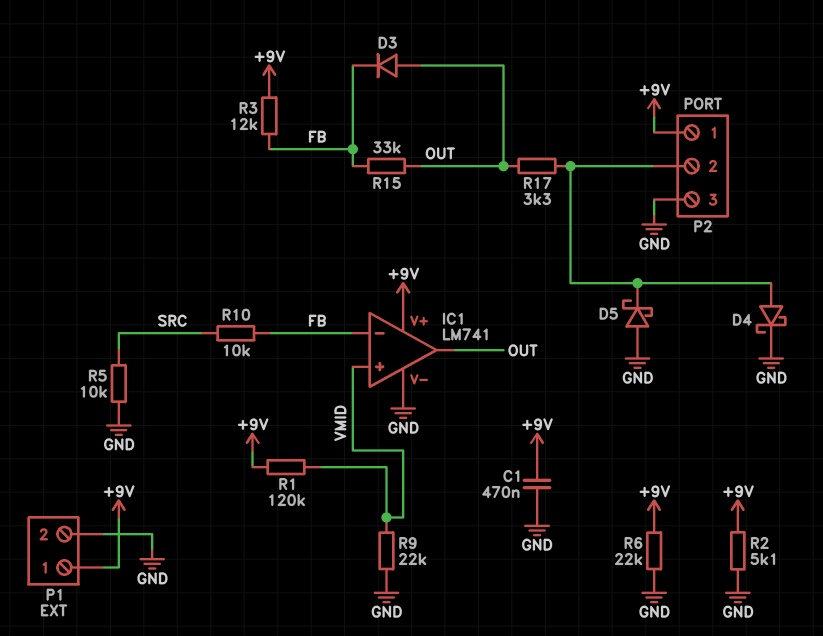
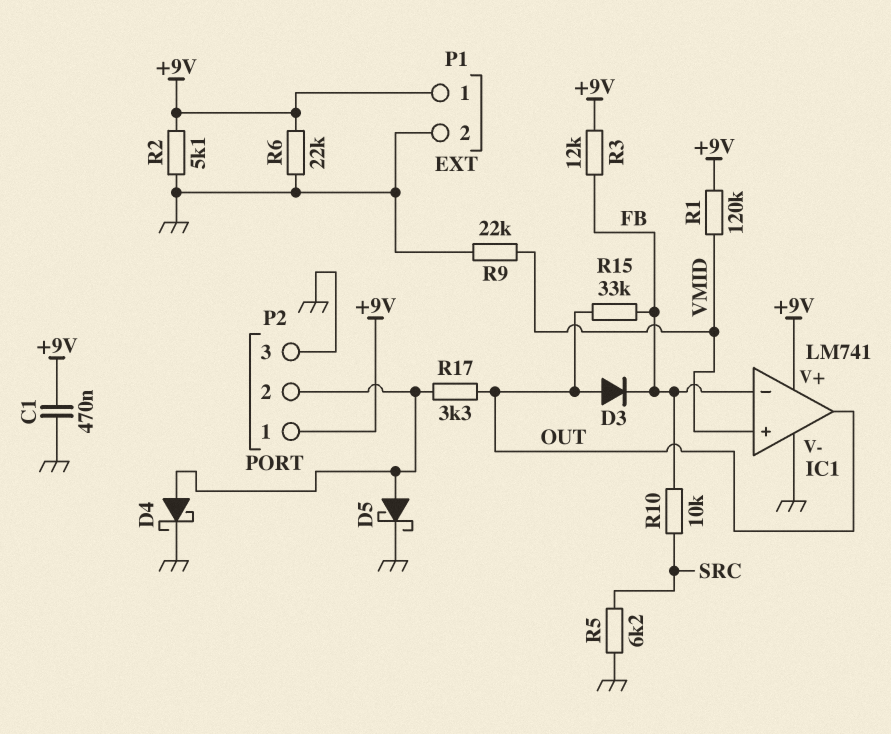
D5: schottky (A GND, K P2/2) -> schottky (A P2/2, K GND)
R5: 10k (GND, SRC) -> 6.2k (GND, SRC)

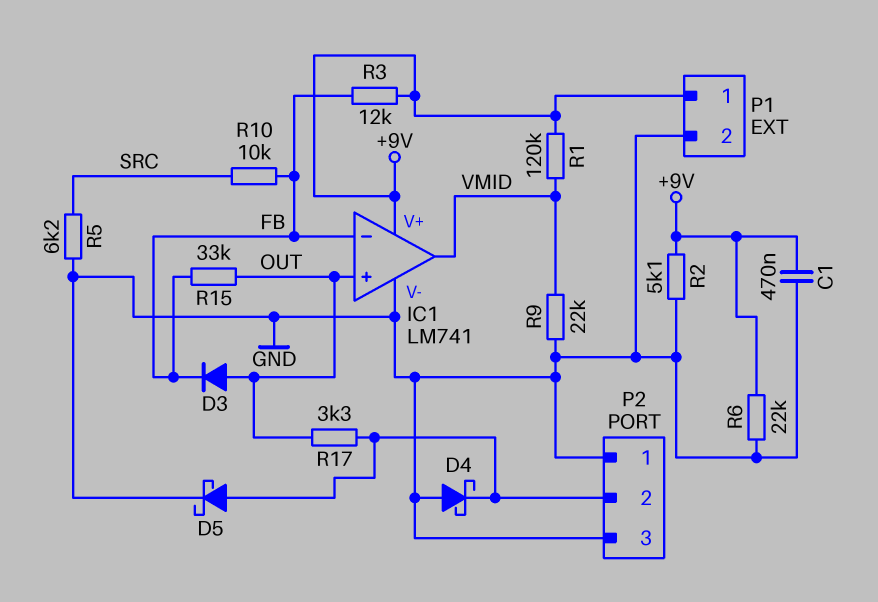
D4: schottky (A P2/2, K GND) -> schottky (A GND, K P2/2)
IC1 pin in+: VMID -> OUT
IC1 pin out: OUT -> VMID
P2 pin 1: +9V -> GND

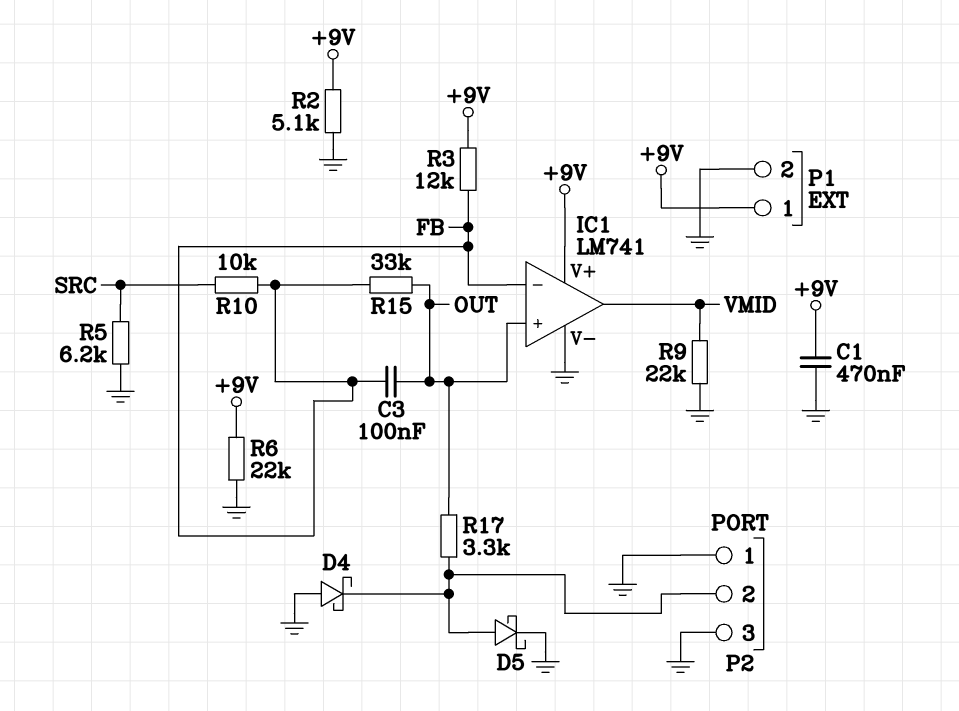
C3: none -> 100nF (FB, OUT)
D3: diode (A OUT, K FB) -> none
R1: 120k (+9V, VMID) -> none

